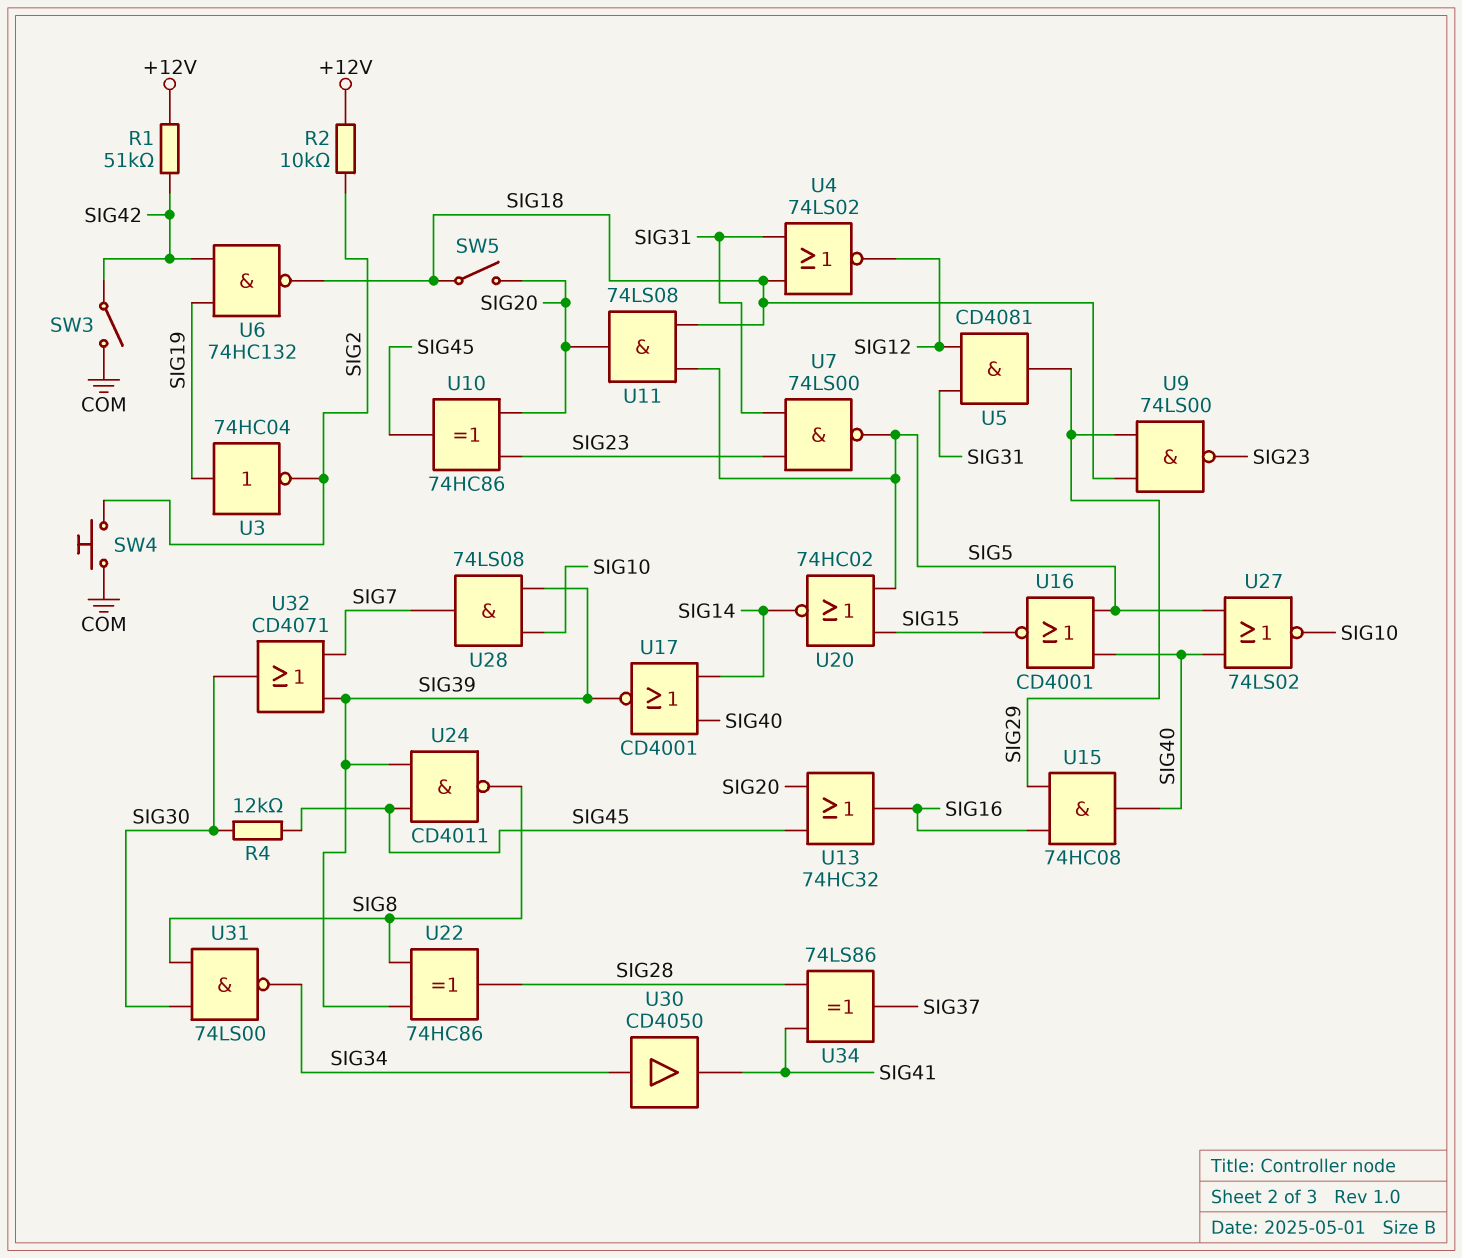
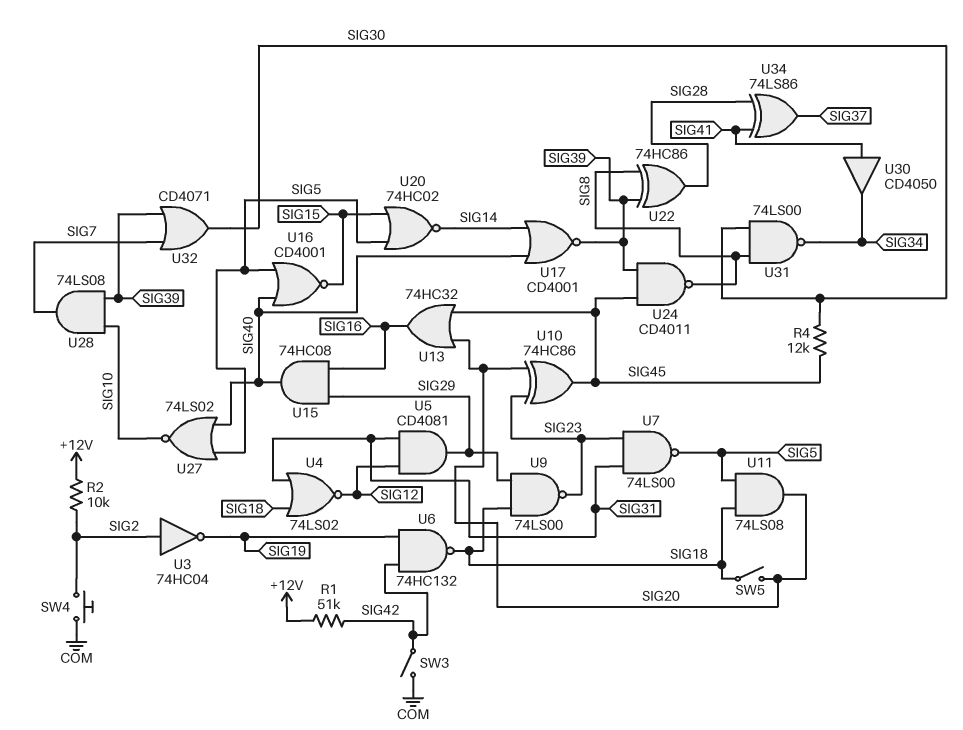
U3: NOT 74HC04 (in SIG19, out SIG2) -> NOT 74HC04 (in SIG2, out SIG19)
U30: buffer CD4050 (in SIG34, out SIG41) -> buffer CD4050 (in SIG41, out SIG34)

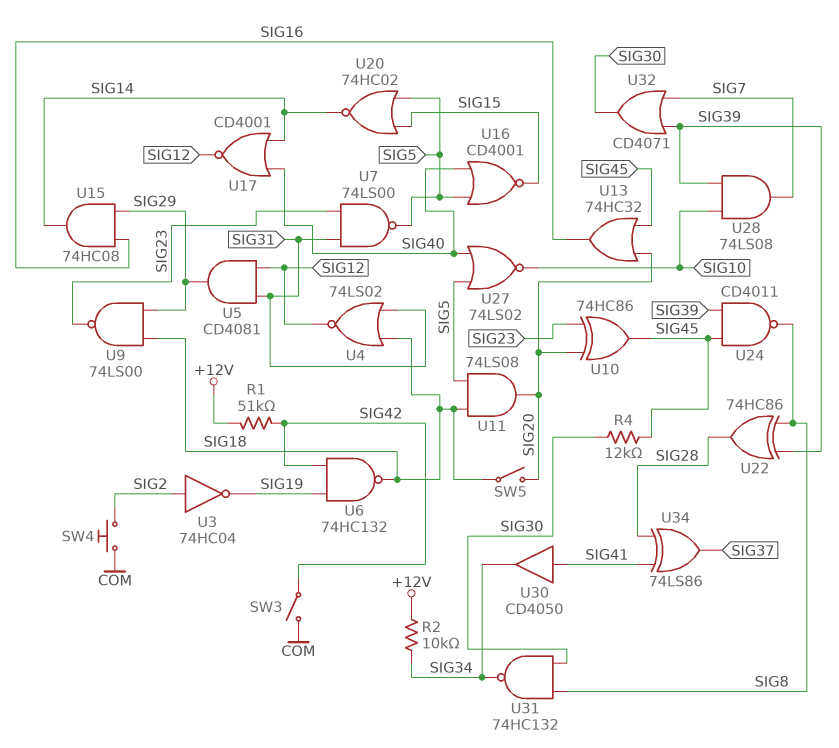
R2: 10k (+12V, SIG2) -> 10k (+12V, SIG34)
U15: AND 74HC08 (in SIG16, in SIG29, out SIG40) -> AND 74HC08 (in SIG16, in SIG29, out SIG14)
U17: NOR CD4001 (in SIG14, in SIG40, out SIG39) -> NOR CD4001 (in SIG14, in SIG40, out SIG12)
U31: NAND 74LS00 (in SIG8, in SIG30, out SIG34) -> NAND 74HC132 (in SIG8, in SIG30, out SIG34)

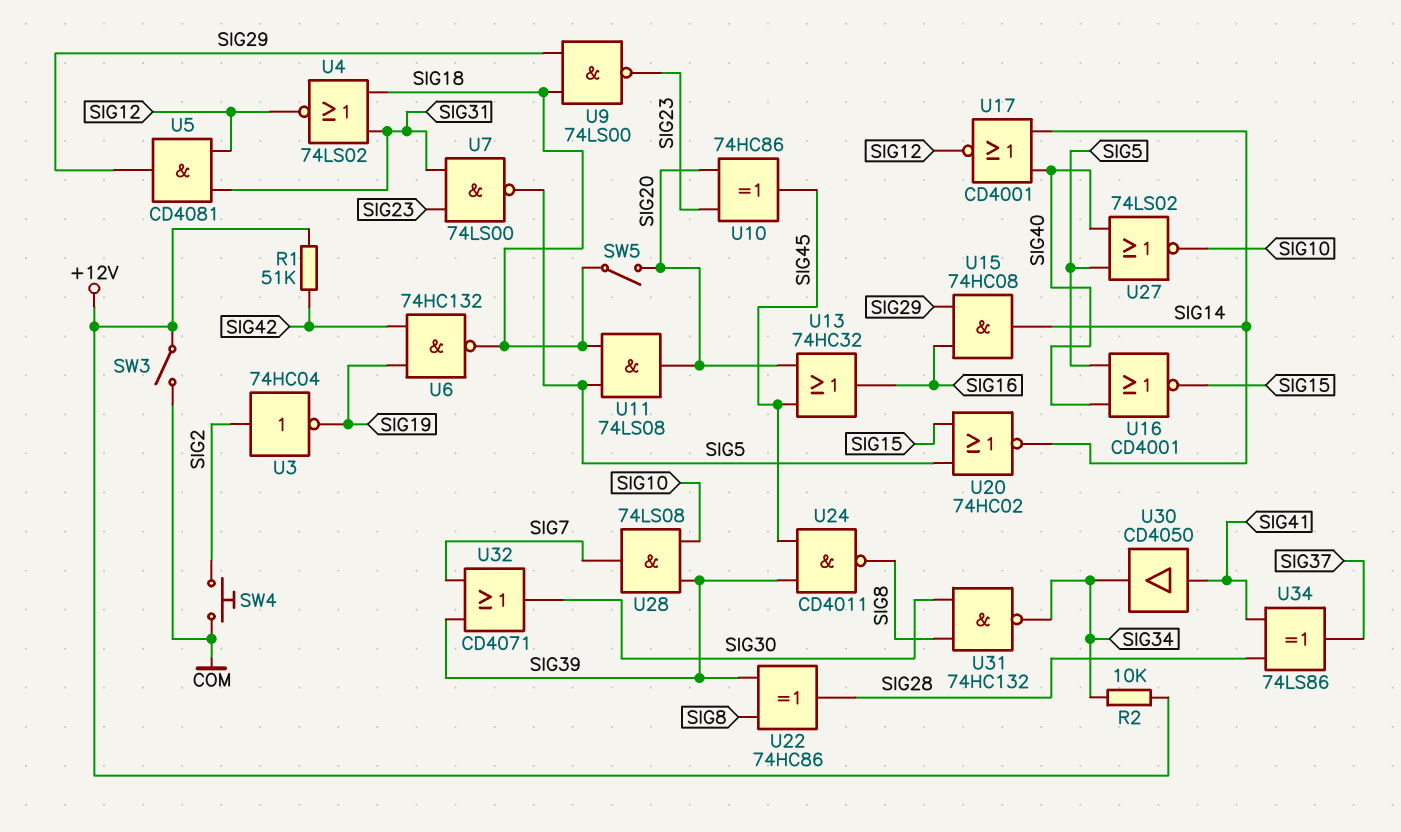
R4: 12k (SIG30, SIG45) -> none
SW3: switch (COM, SIG42) -> switch (+12V, COM)

